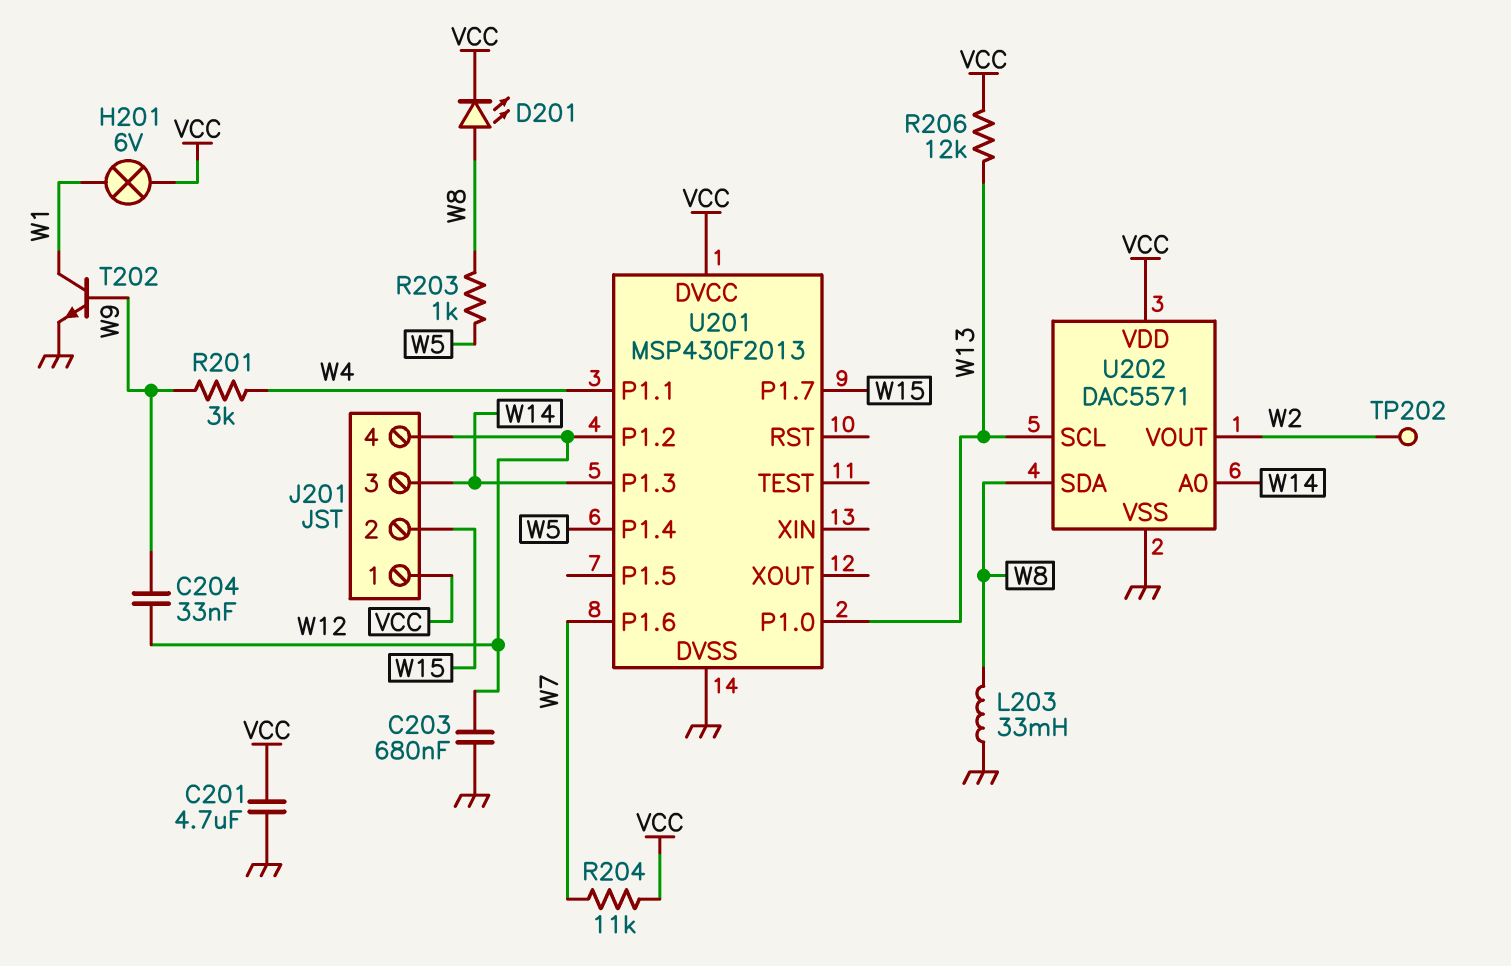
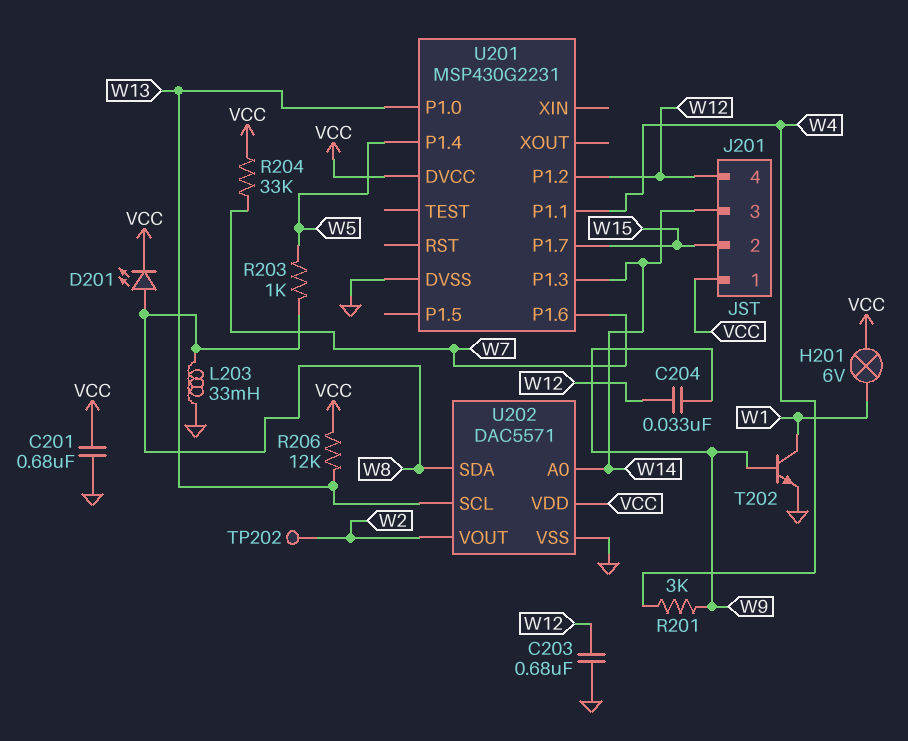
C201: 4.7uF (GND, VCC) -> 680nF (GND, VCC)
R204: 11k (VCC, W7) -> 33k (VCC, W7)
U201: MSP430F2013 -> MSP430G2231

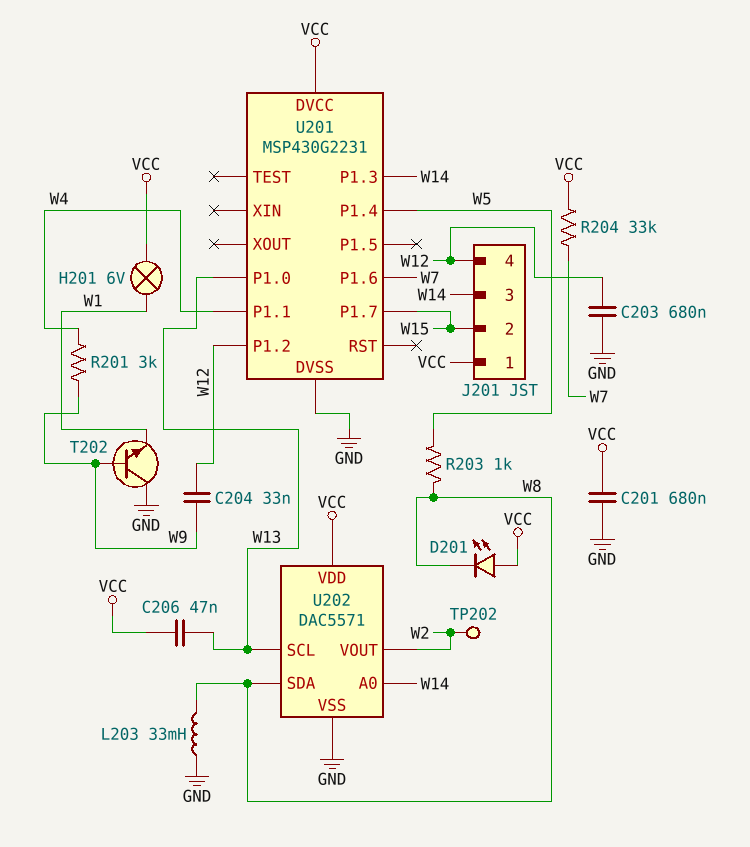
C206: none -> 47nF (VCC, W13)
D201: LED (A W8, K VCC) -> LED (A VCC, K W8)
R206: 12k (VCC, W13) -> none
T202: NPN (B W9, C W1, E GND) -> NPN (B W9, C GND, E W1)

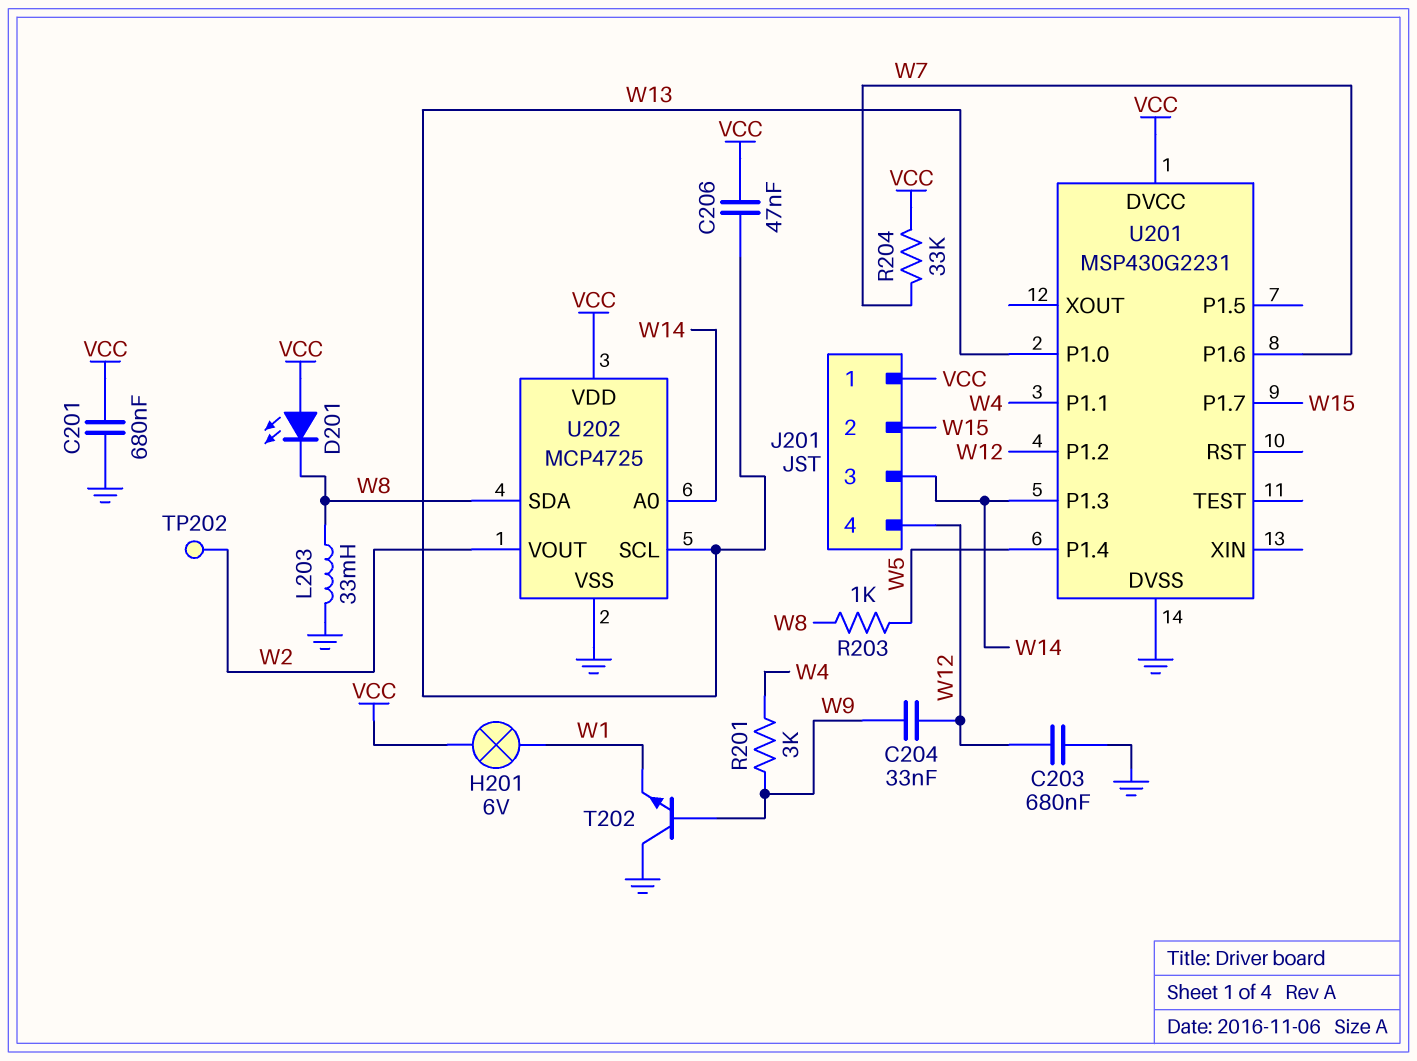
U202: DAC5571 -> MCP4725

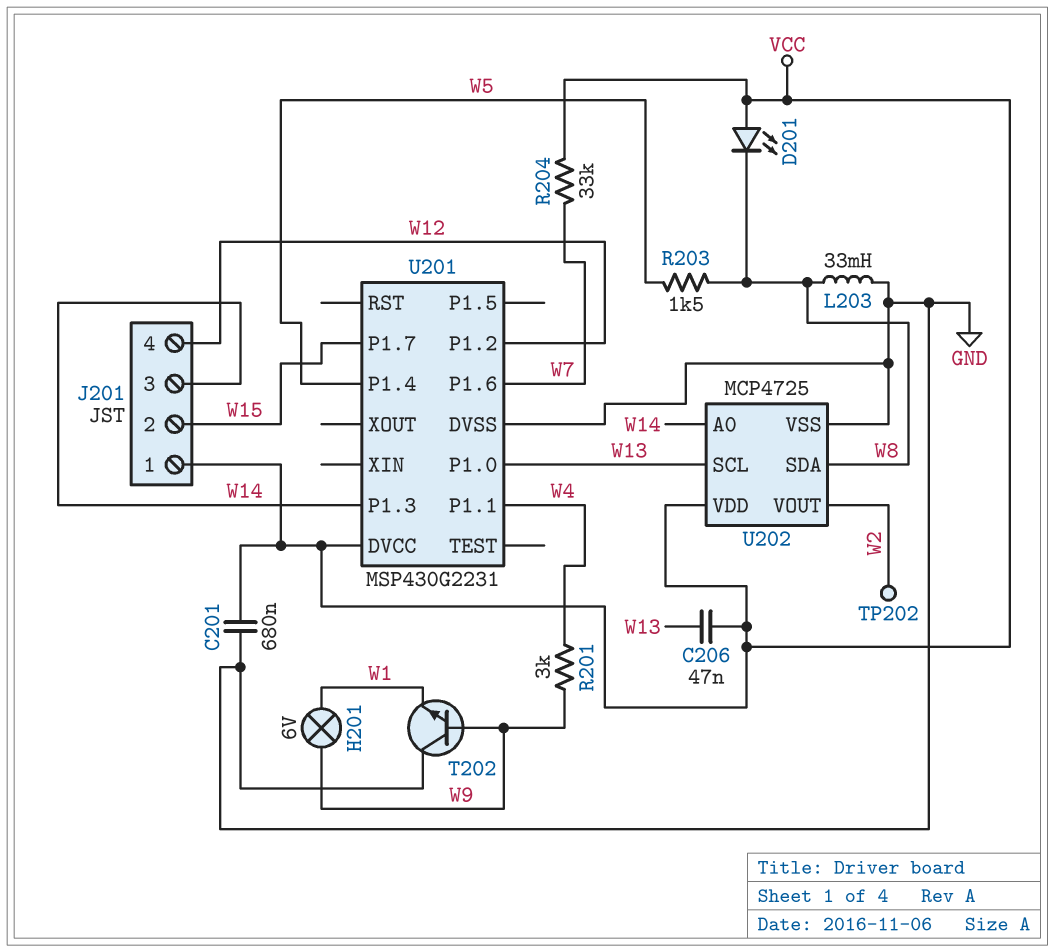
C203: 680nF (GND, W12) -> none
C204: 33nF (W9, W12) -> none
H201: lamp 6V (VCC, W1) -> lamp 6V (W1, W9)
R203: 1k (W5, W8) -> 1.5k (W5, W8)

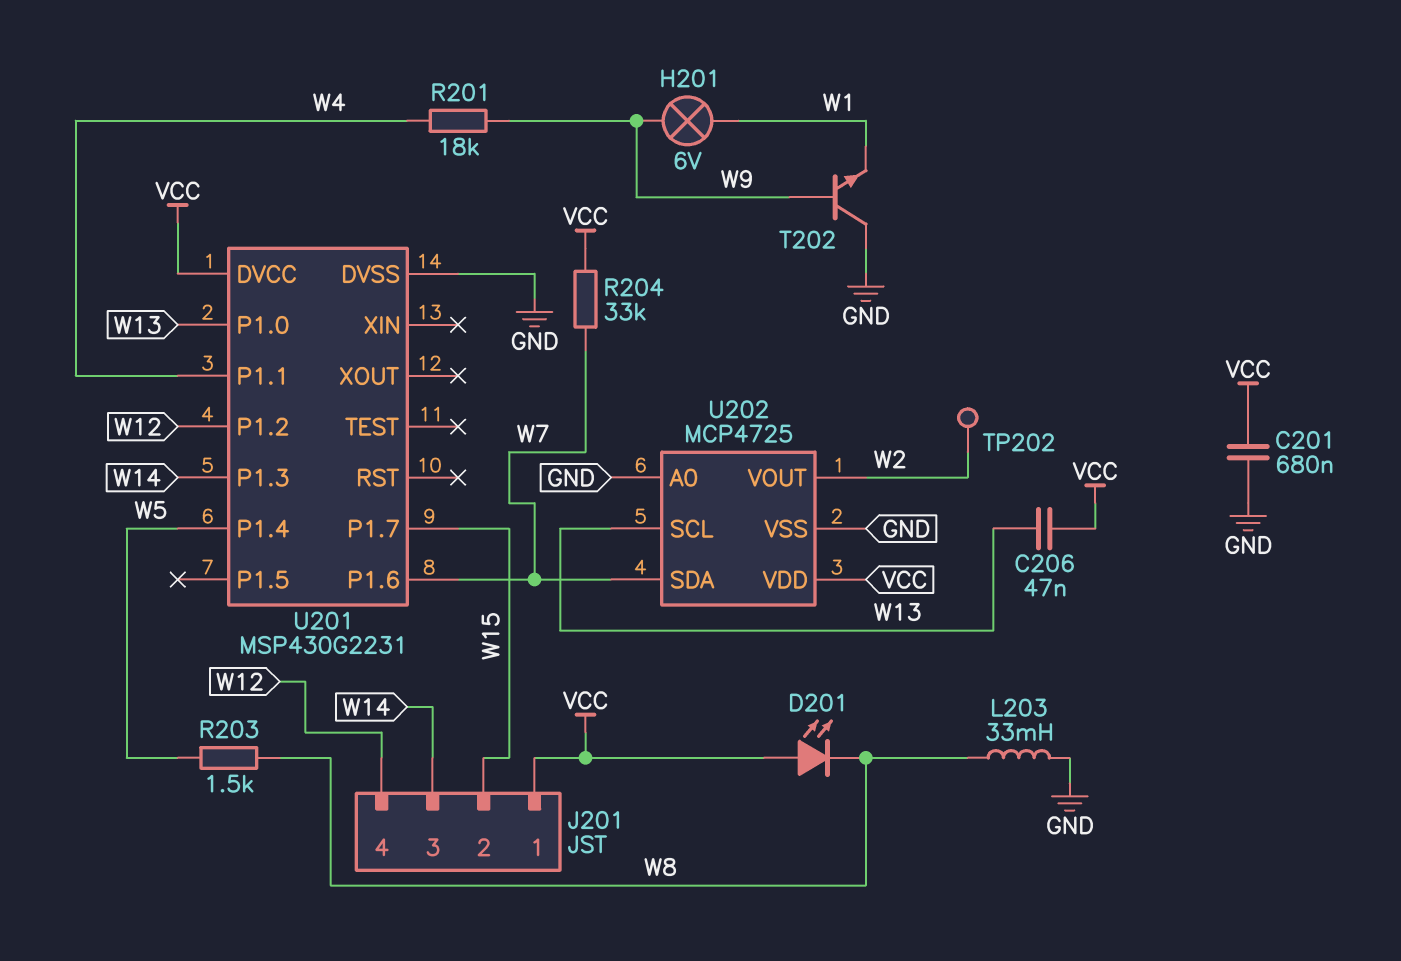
R201: 3k (W4, W9) -> 18k (W4, W9)
U202 pin A0: W14 -> GND
U202 pin SDA: W8 -> W7

